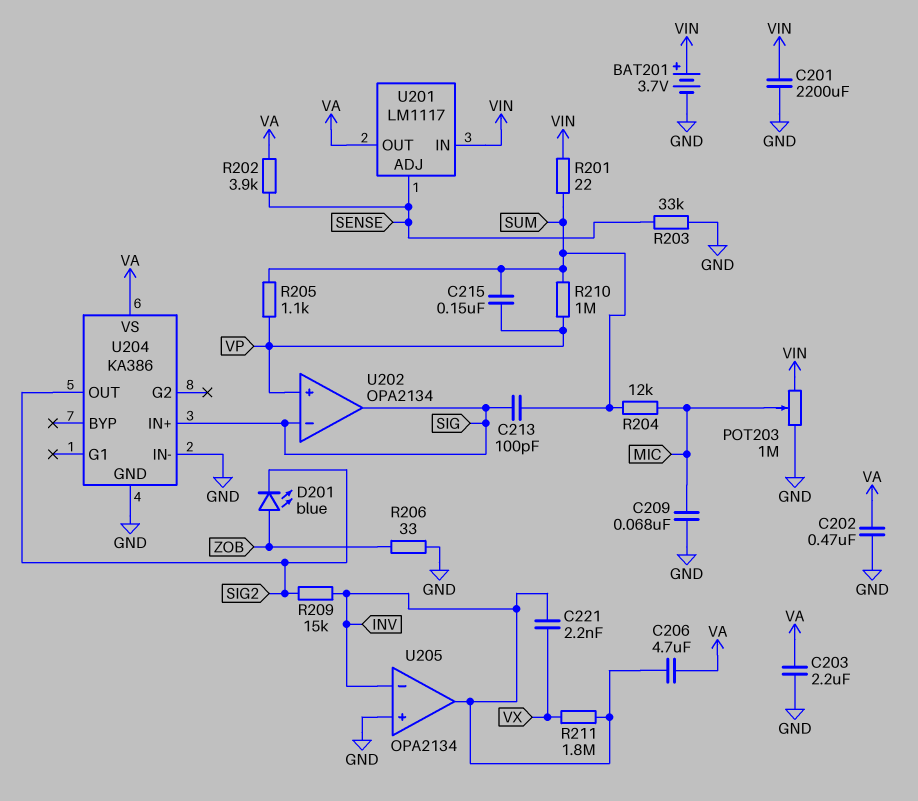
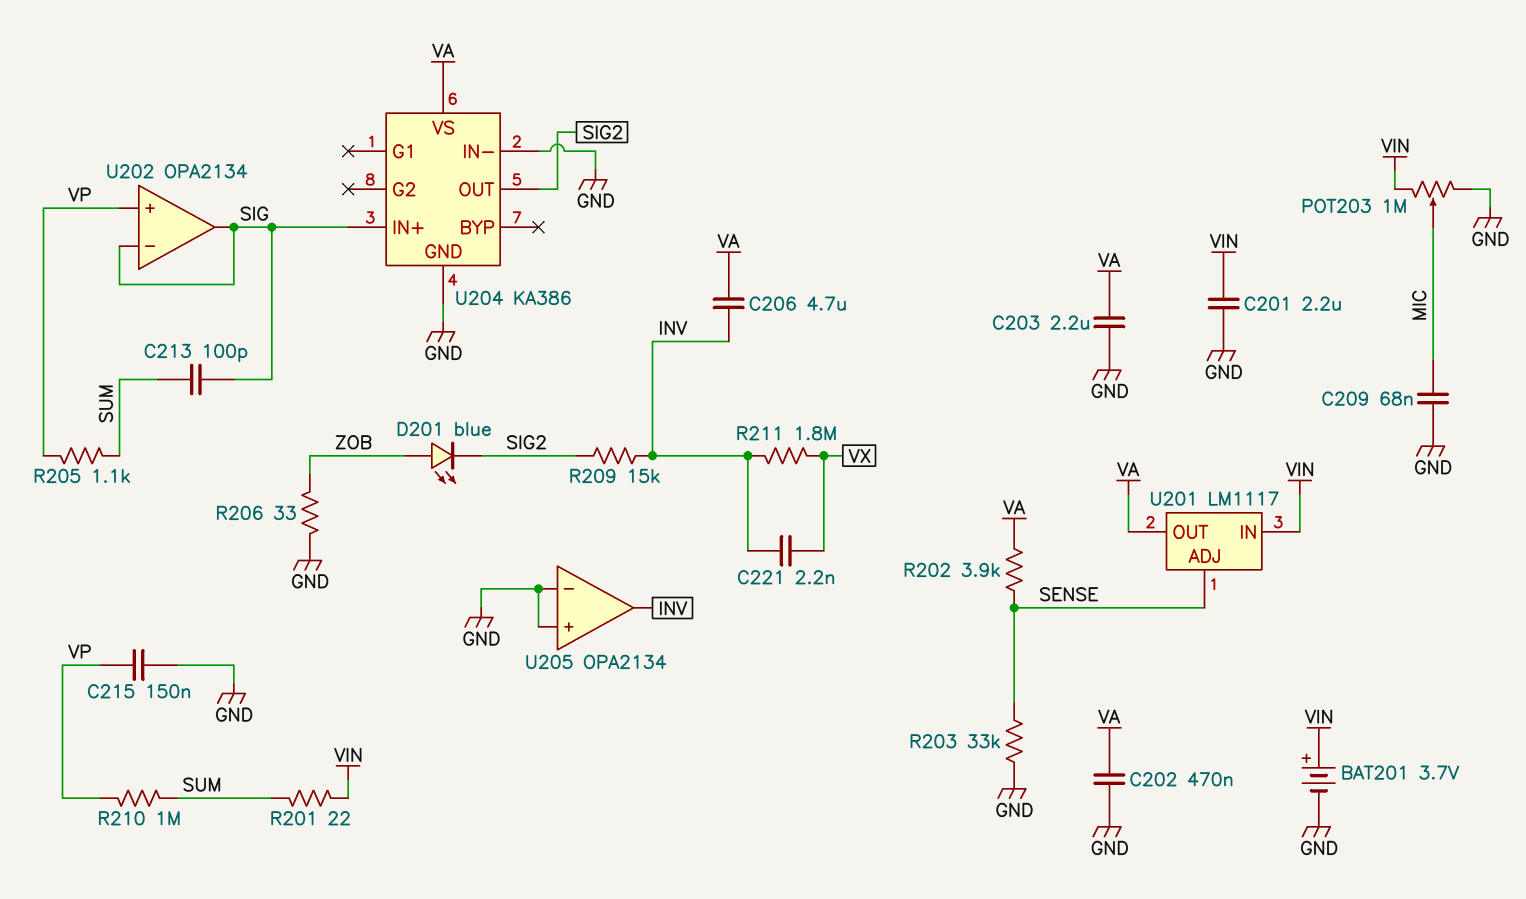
C201: 2200uF (GND, VIN) -> 2.2uF (GND, VIN)
C215: 150nF (SUM, VP) -> 150nF (GND, VP)
R204: 12k (MIC, SUM) -> none
U205 pin in-: INV -> GND

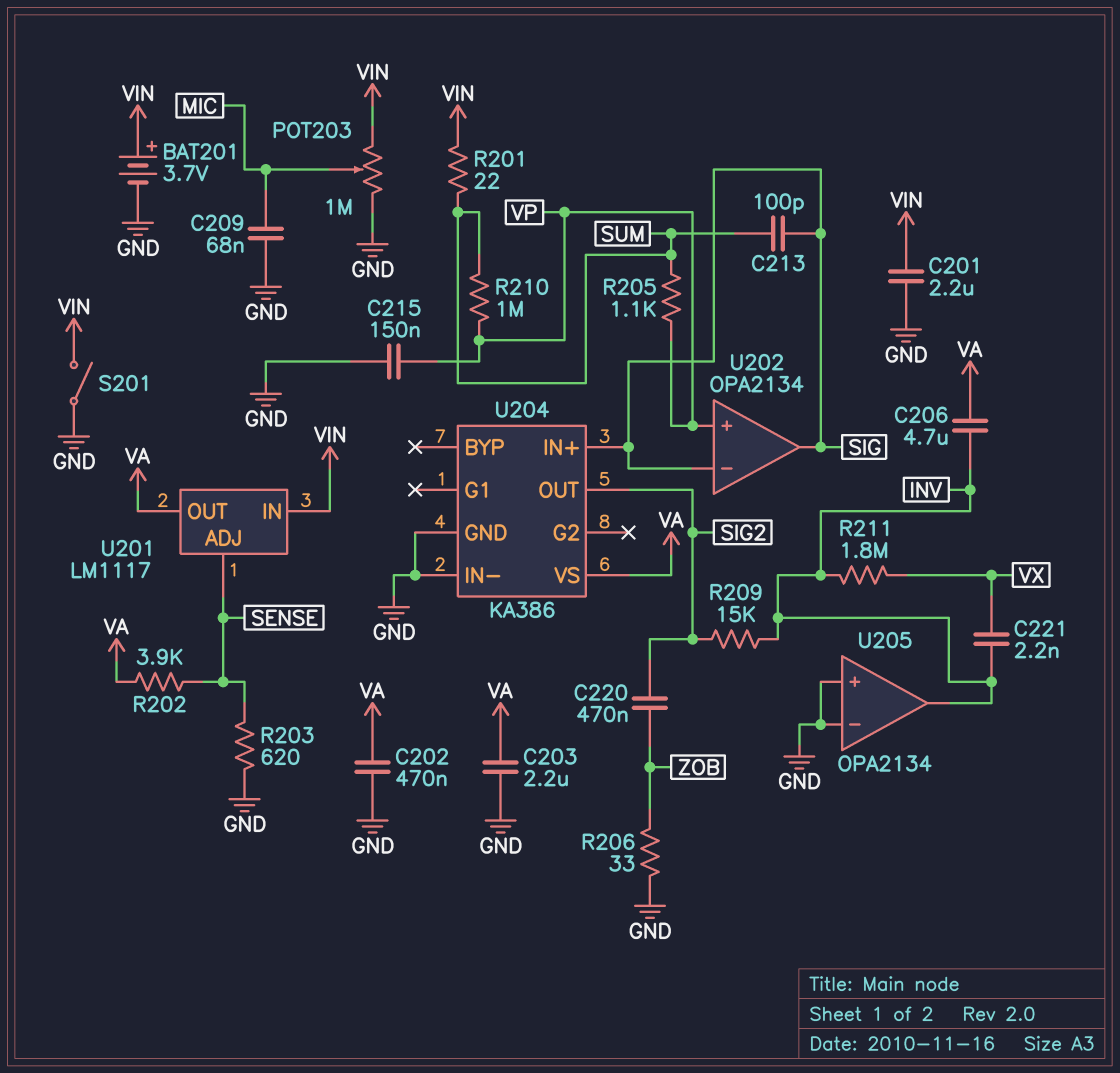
C220: none -> 470nF (SIG2, ZOB)
D201: LED blue (A ZOB, K SIG2) -> none
R203: 33k (GND, SENSE) -> 620 (GND, SENSE)
S201: none -> switch (GND, VIN)

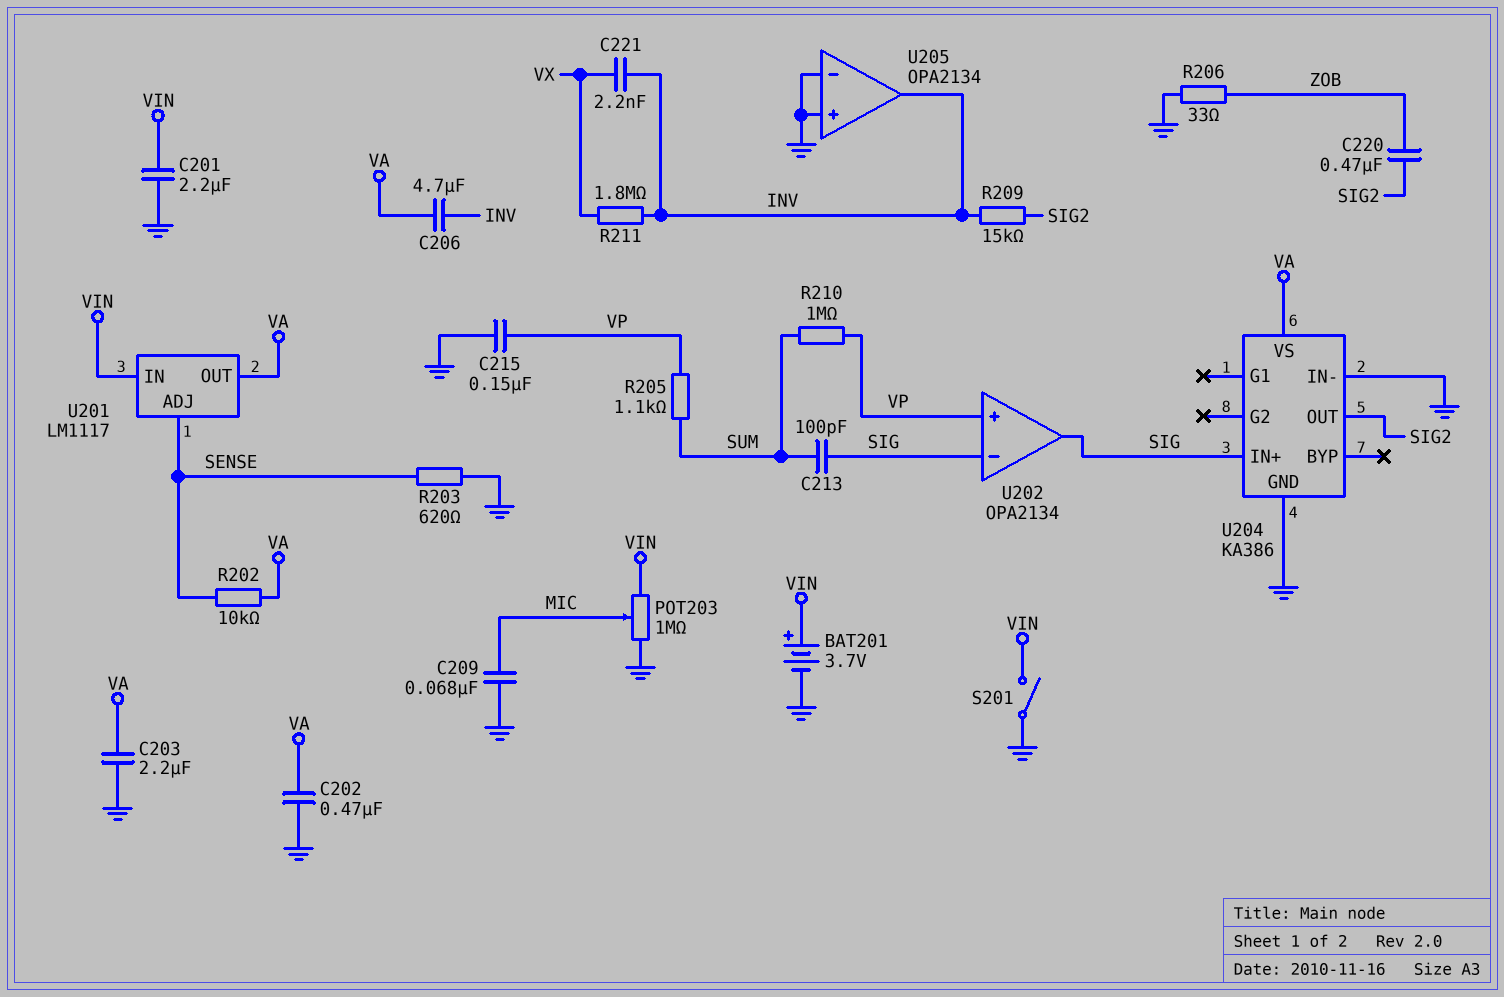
R201: 22 (SUM, VIN) -> none
R202: 3.9k (SENSE, VA) -> 10k (SENSE, VA)

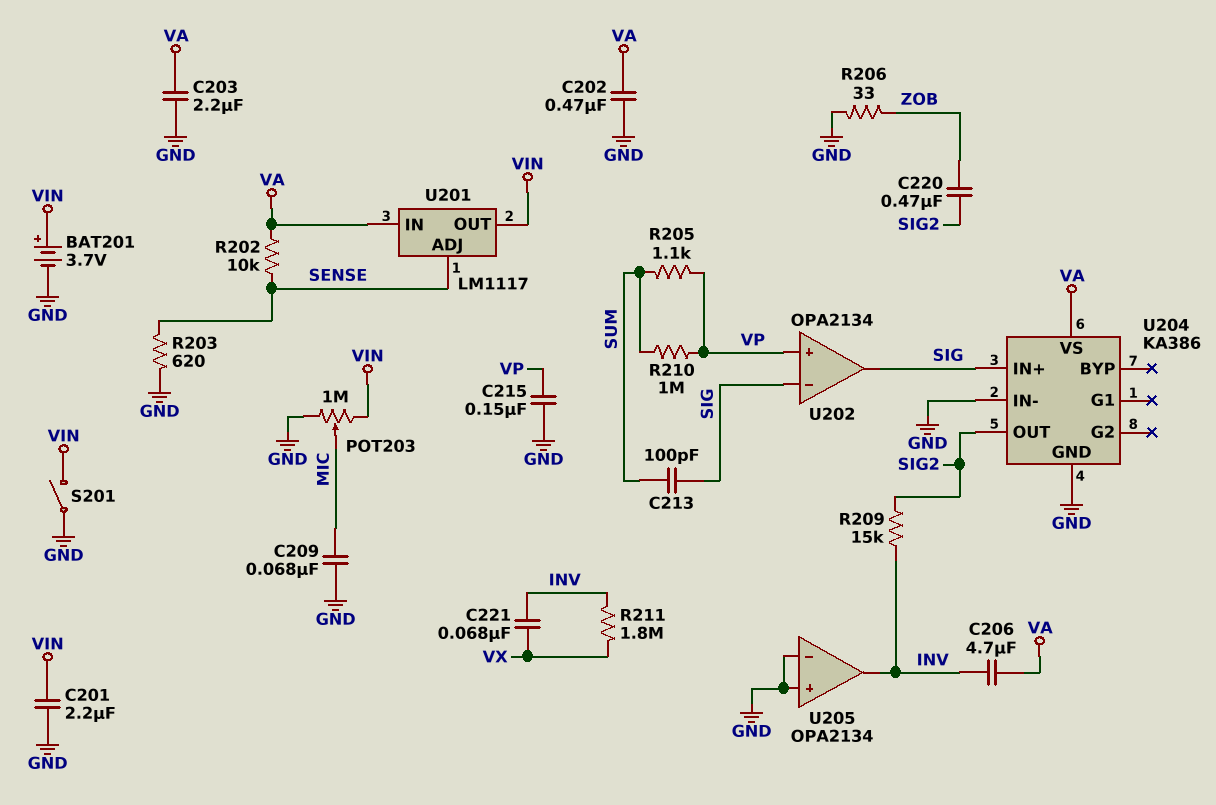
C221: 2.2nF (INV, VX) -> 68nF (INV, VX)
U201 pin IN: VIN -> VA
U201 pin OUT: VA -> VIN

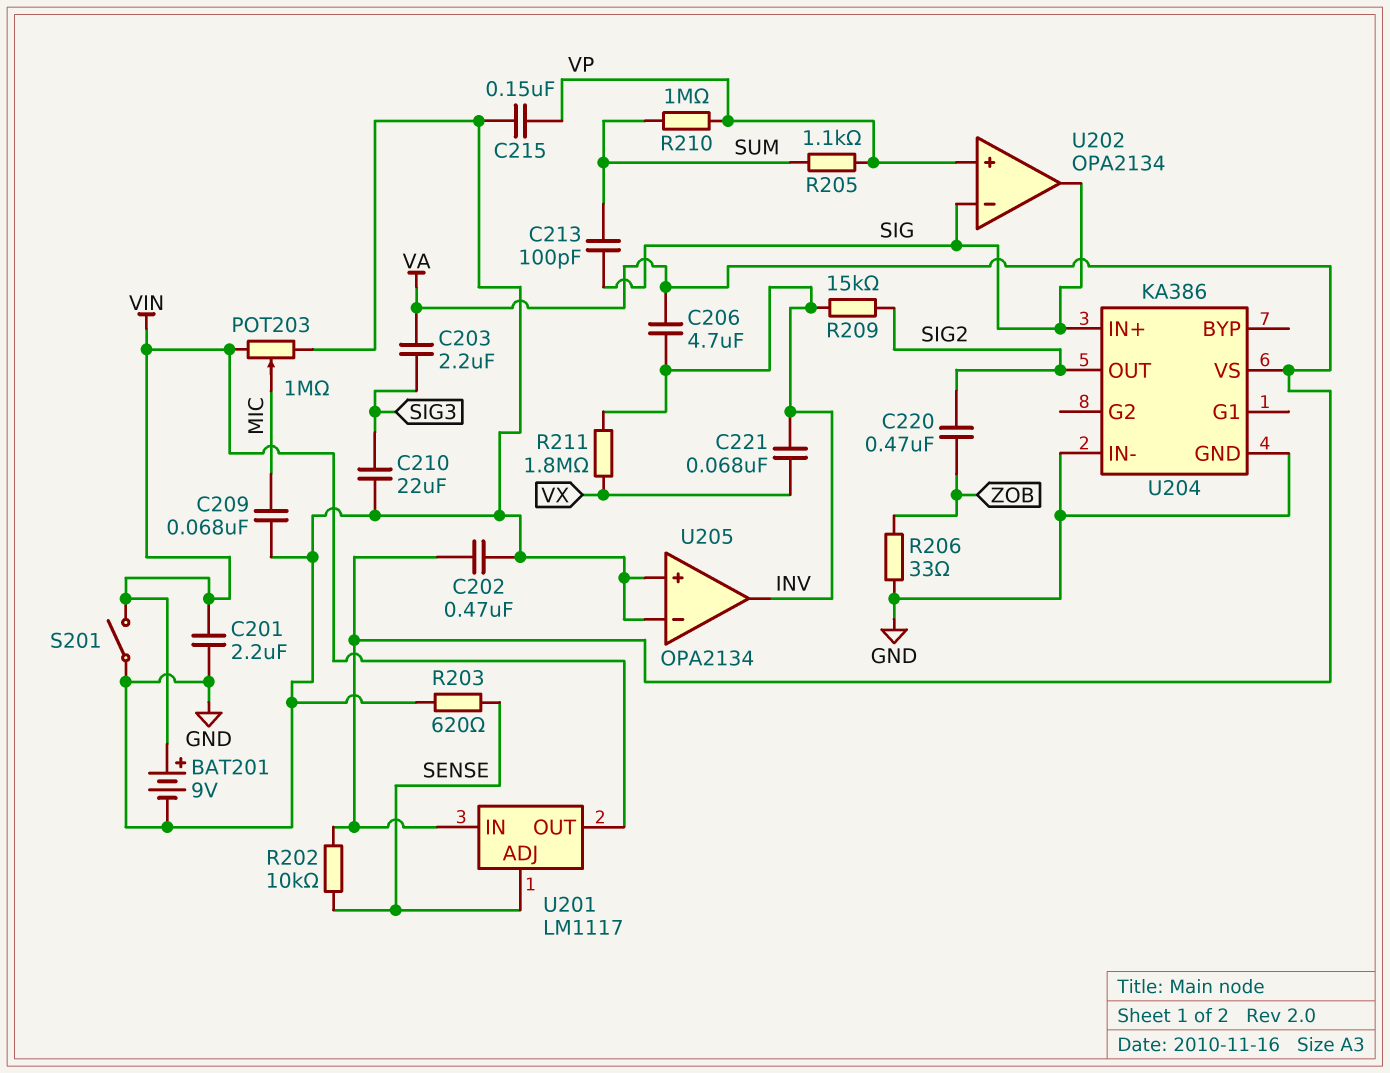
BAT201: 3.7V (plus VIN, minus GND) -> 9V (plus VIN, minus GND)
C203: 2.2uF (GND, VA) -> 2.2uF (SIG3, VA)
C210: none -> 22uF (GND, SIG3)

